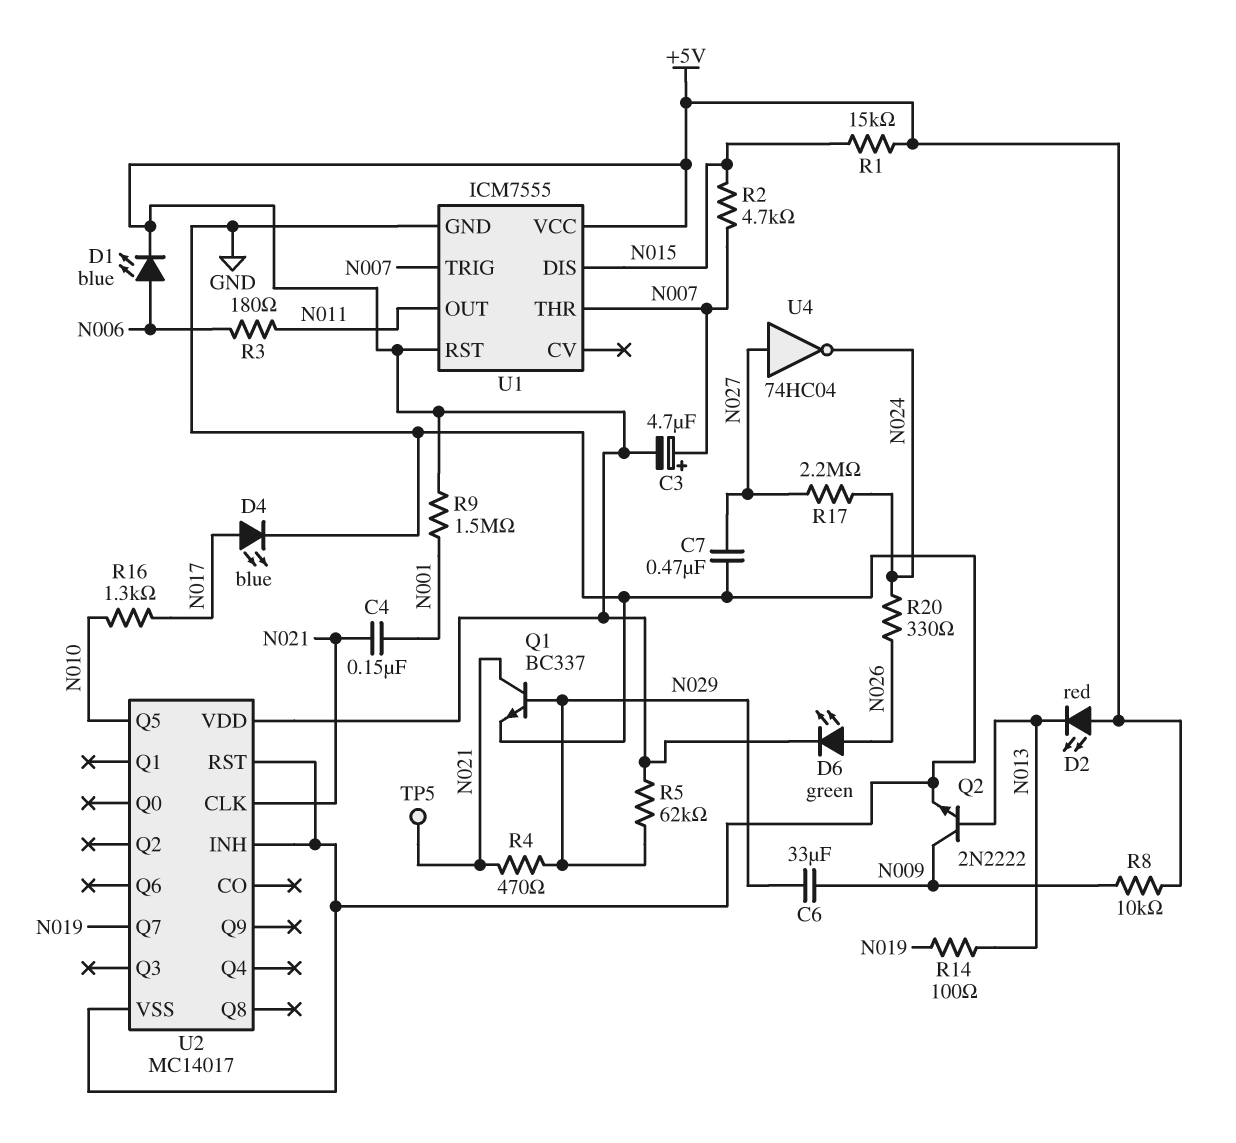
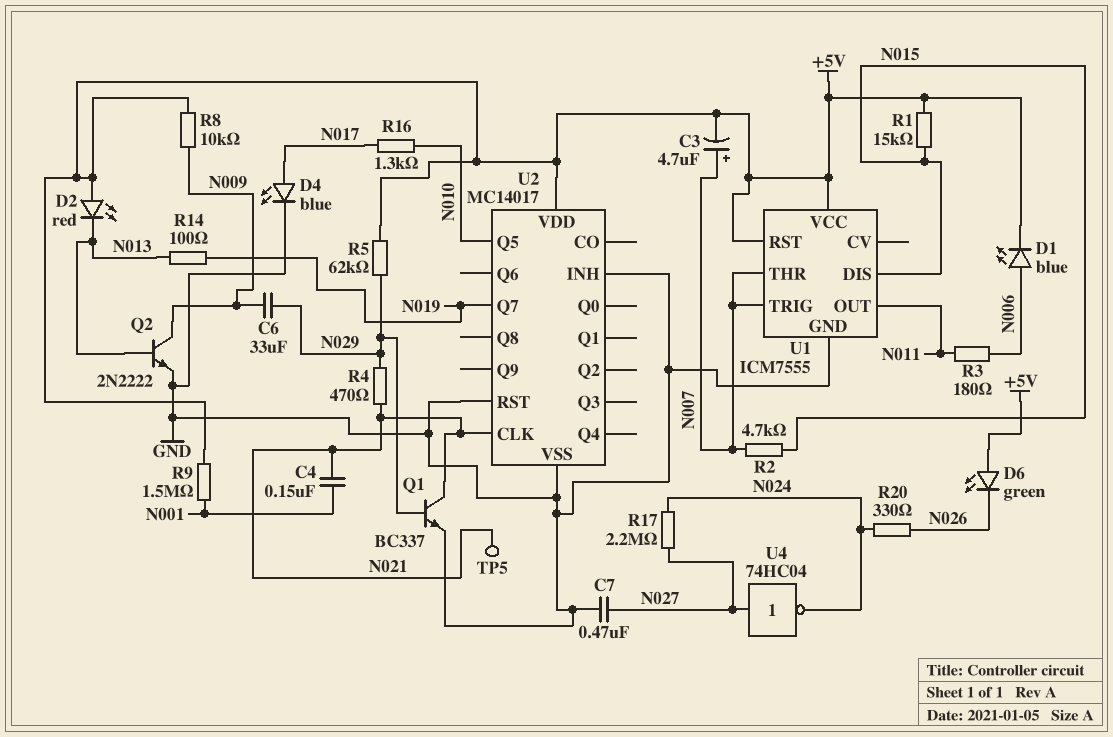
D6: LED green (A N026, K +5V) -> LED green (A +5V, K N026)

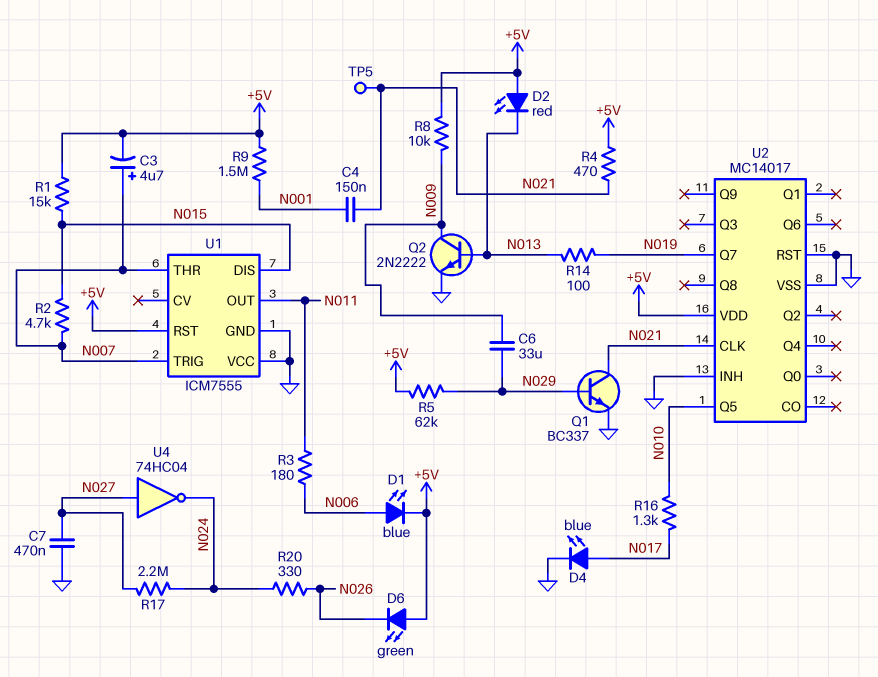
R4: 470 (N021, N029) -> 470 (+5V, N021)
U1 pin VCC: +5V -> GND

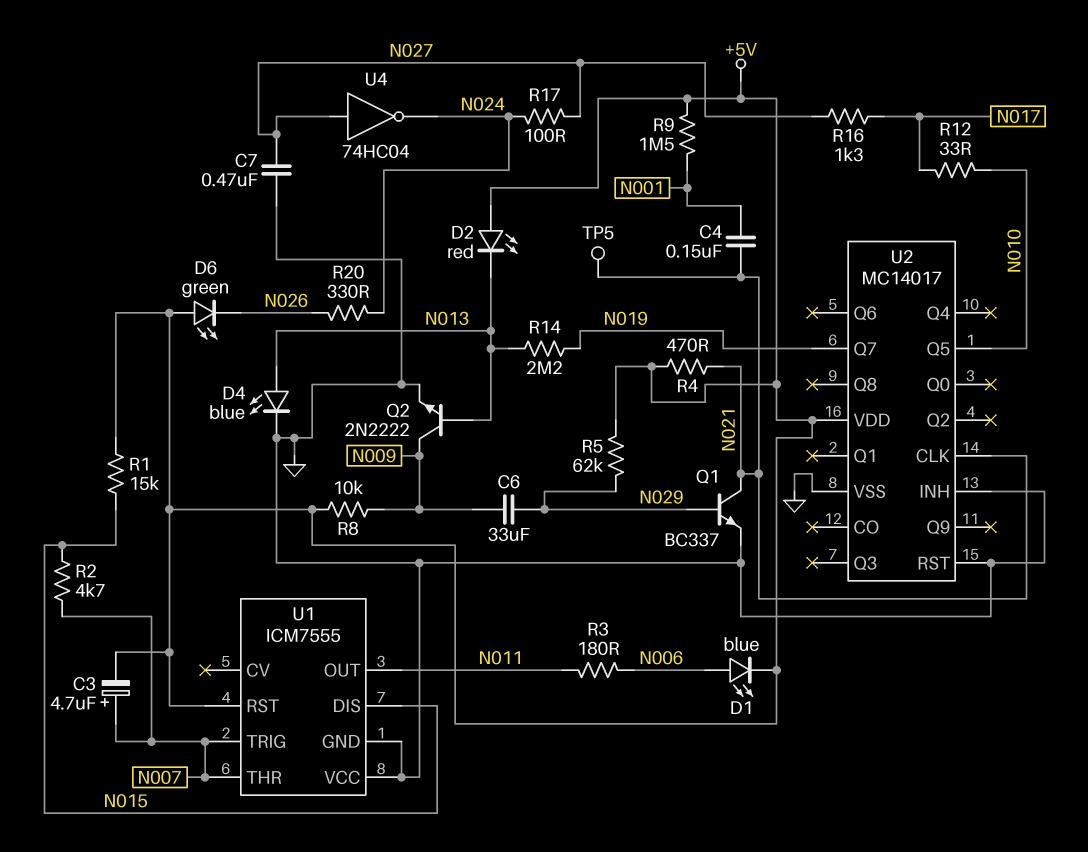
D4: LED blue (A N017, K GND) -> LED blue (A N013, K GND)
R12: none -> 33 (N010, N017)
R14: 100 (N013, N019) -> 2.2M (N013, N019)
R16: 1.3k (N010, N017) -> 1.3k (N017, N027)
R17: 2.2M (N024, N027) -> 100 (N024, N027)

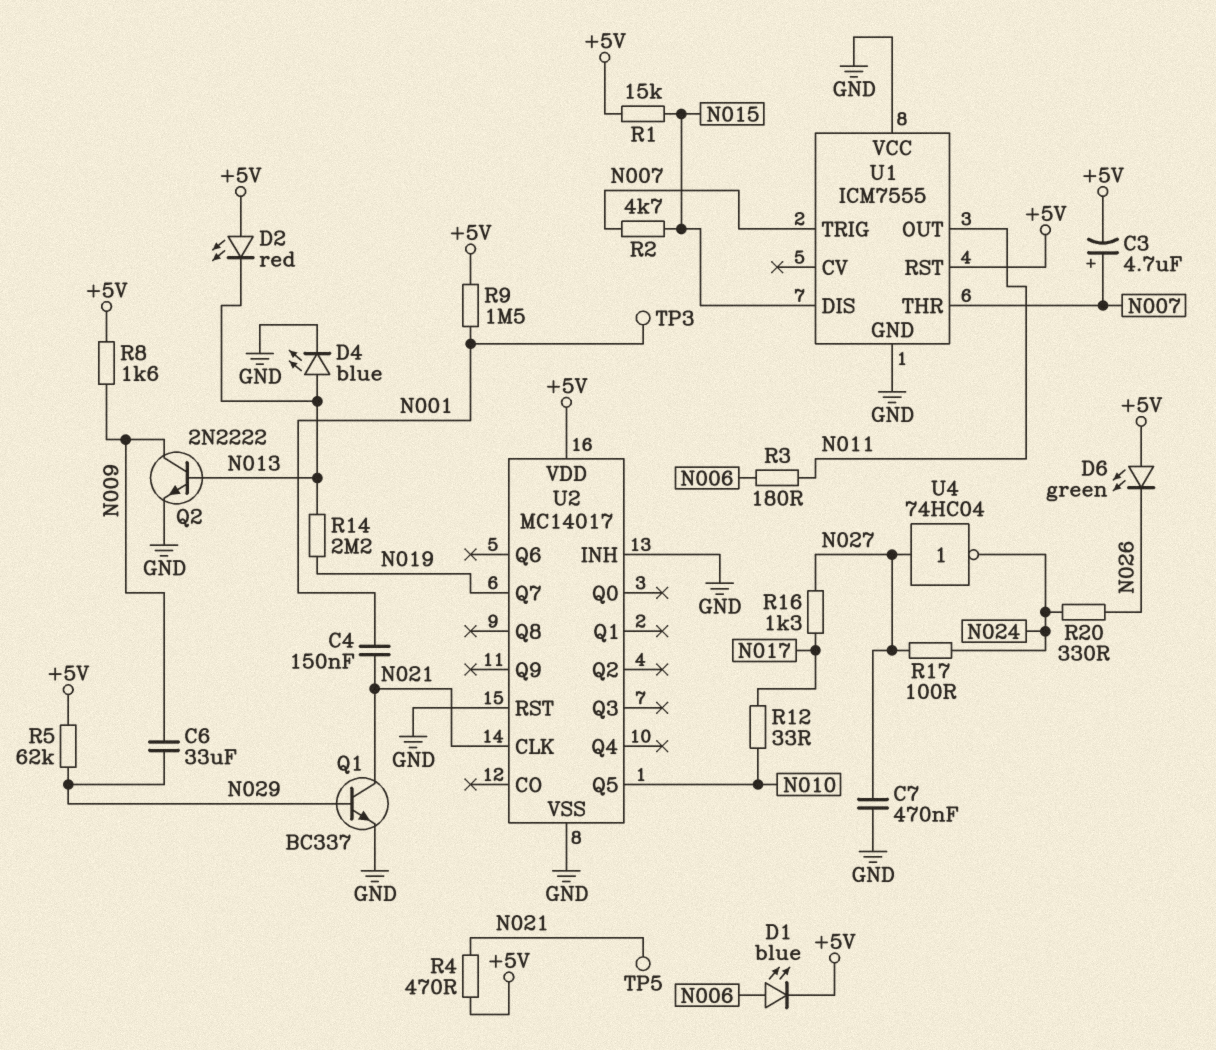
R8: 10k (+5V, N009) -> 1.6k (+5V, N009)
TP3: none -> test point (N001)

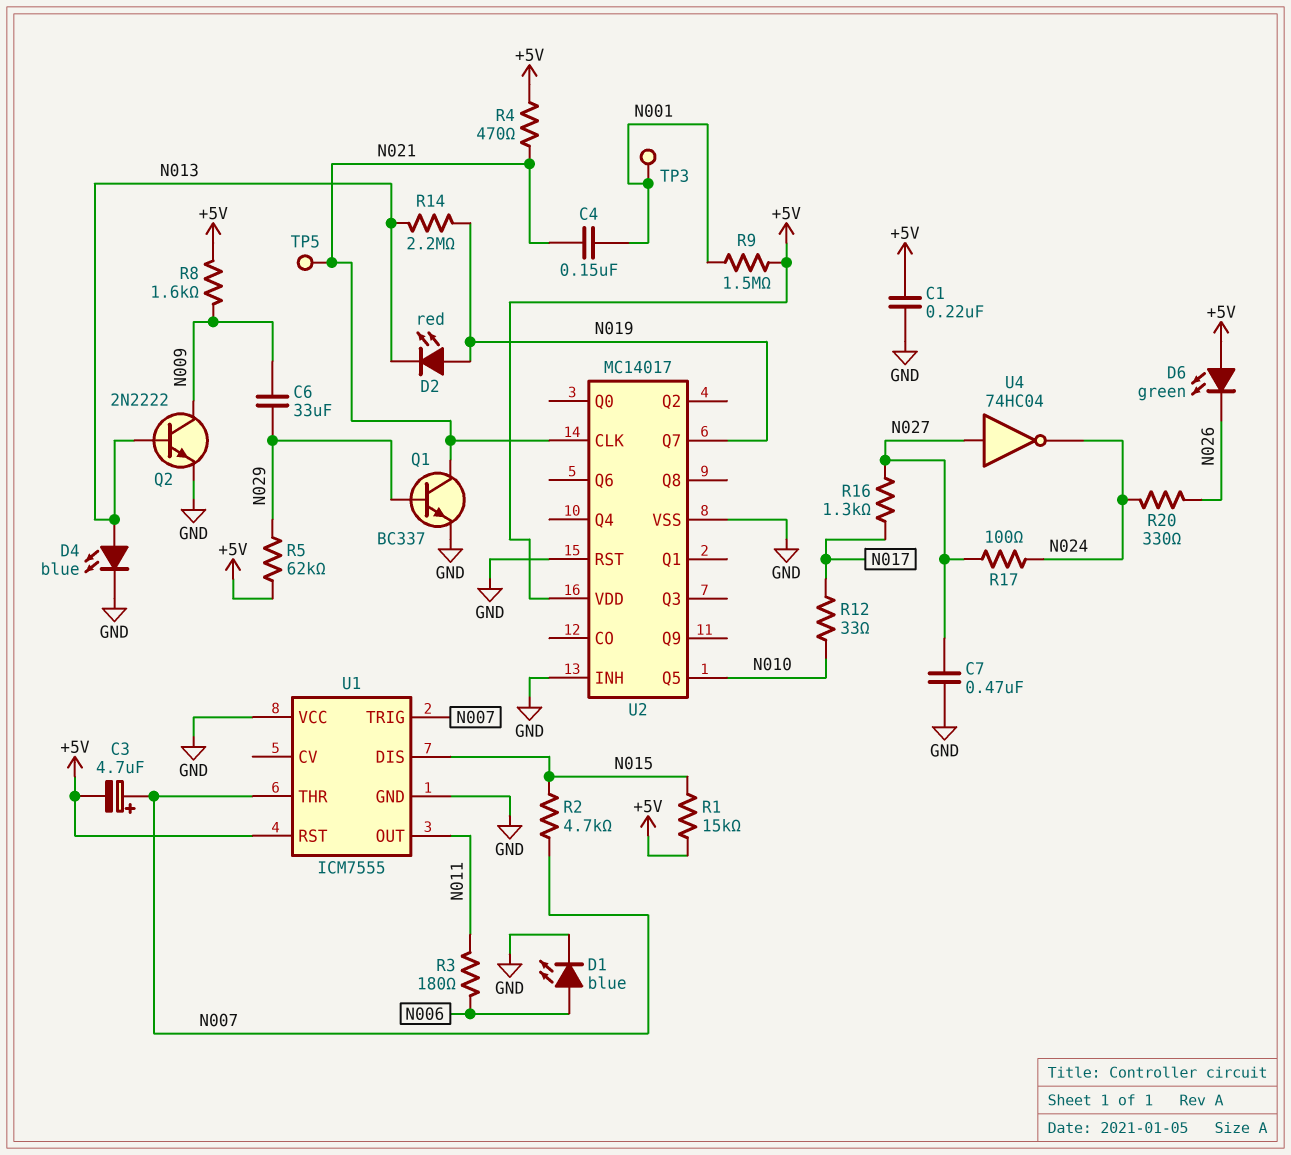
C1: none -> 220nF (+5V, GND)
D1: LED blue (A N006, K +5V) -> LED blue (A N006, K GND)
D2: LED red (A +5V, K N013) -> LED red (A N019, K N013)

